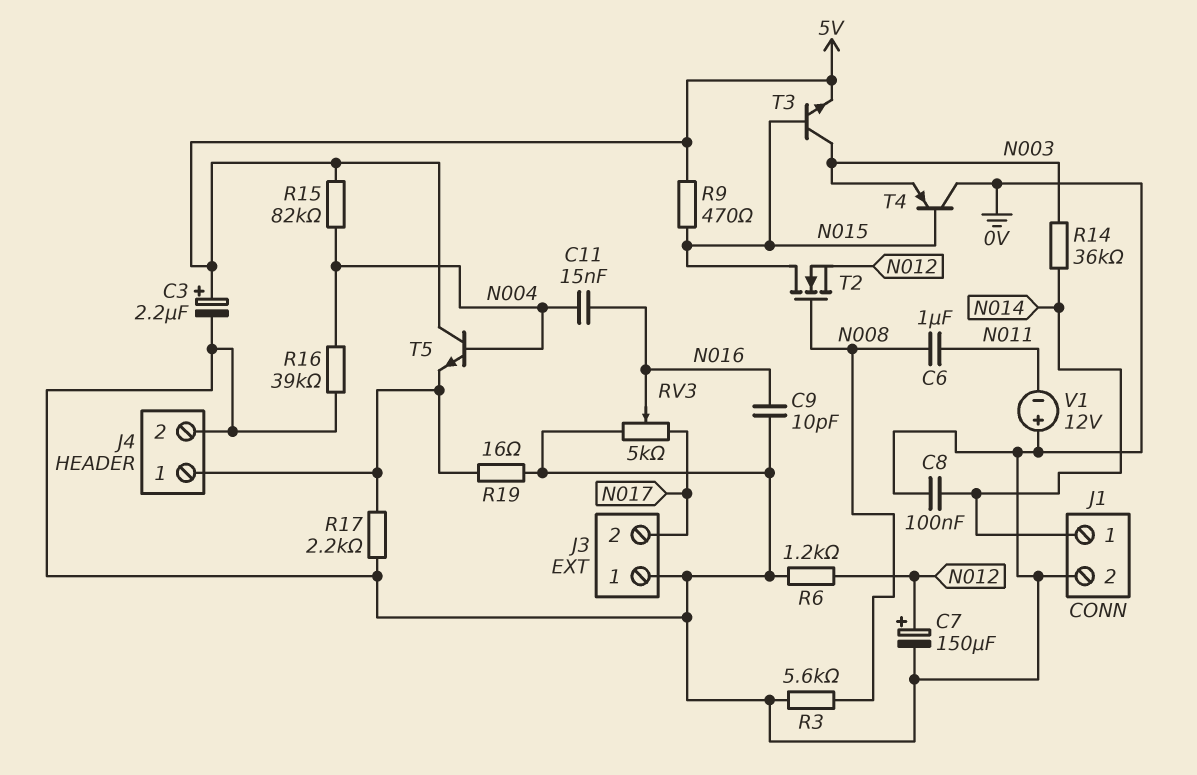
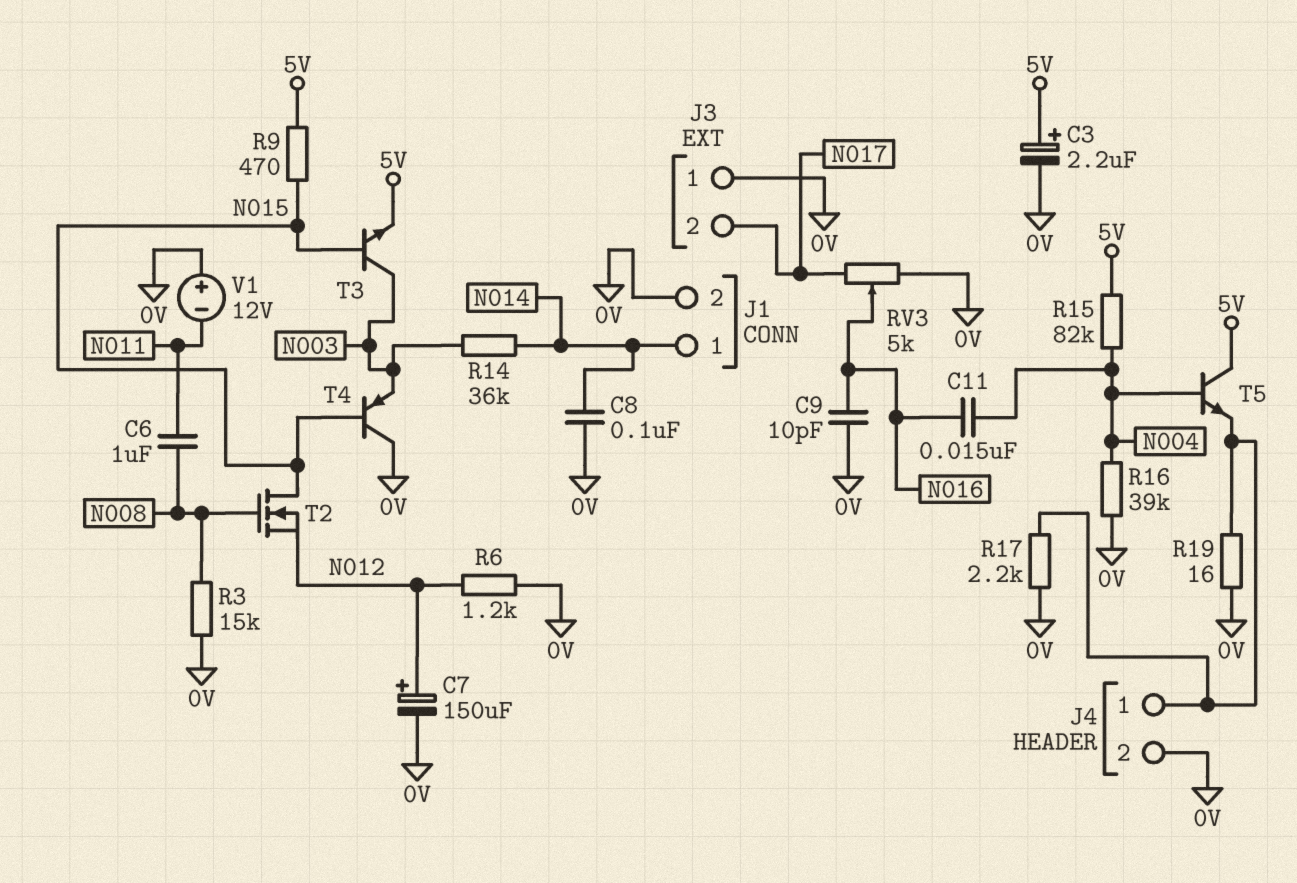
R3: 5.6k (0V, N008) -> 15k (0V, N008)

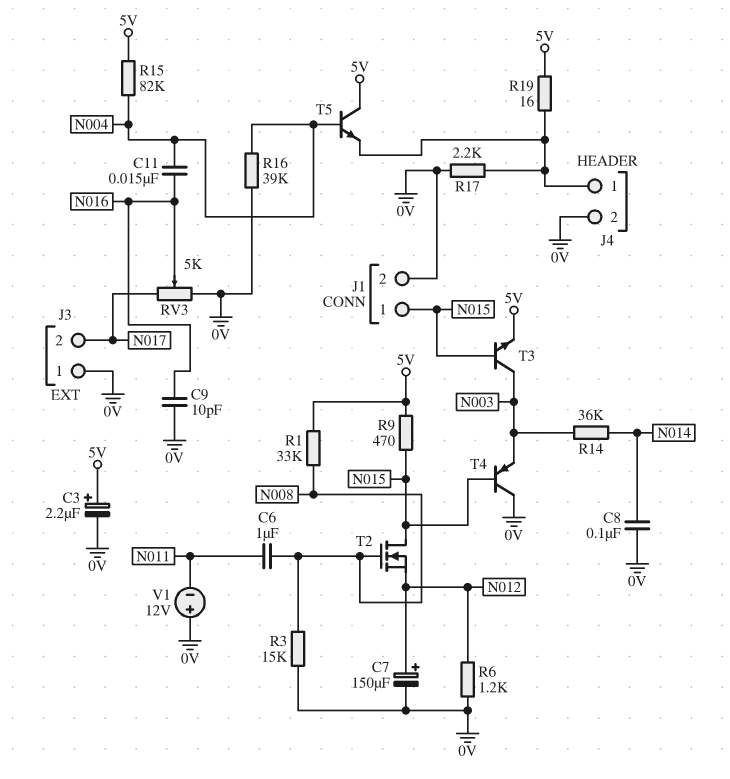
J1 pin 1: N014 -> N015
R1: none -> 33k (5V, N008)
R19: 16 (0V, J4/1) -> 16 (5V, J4/1)

